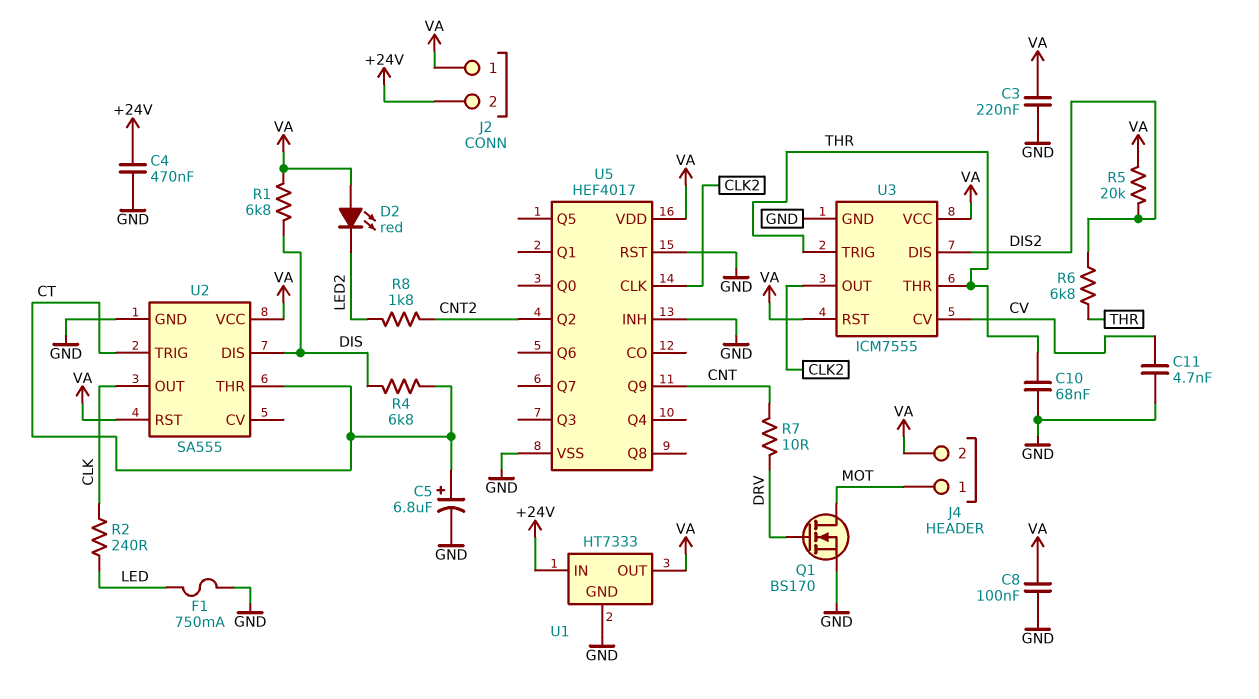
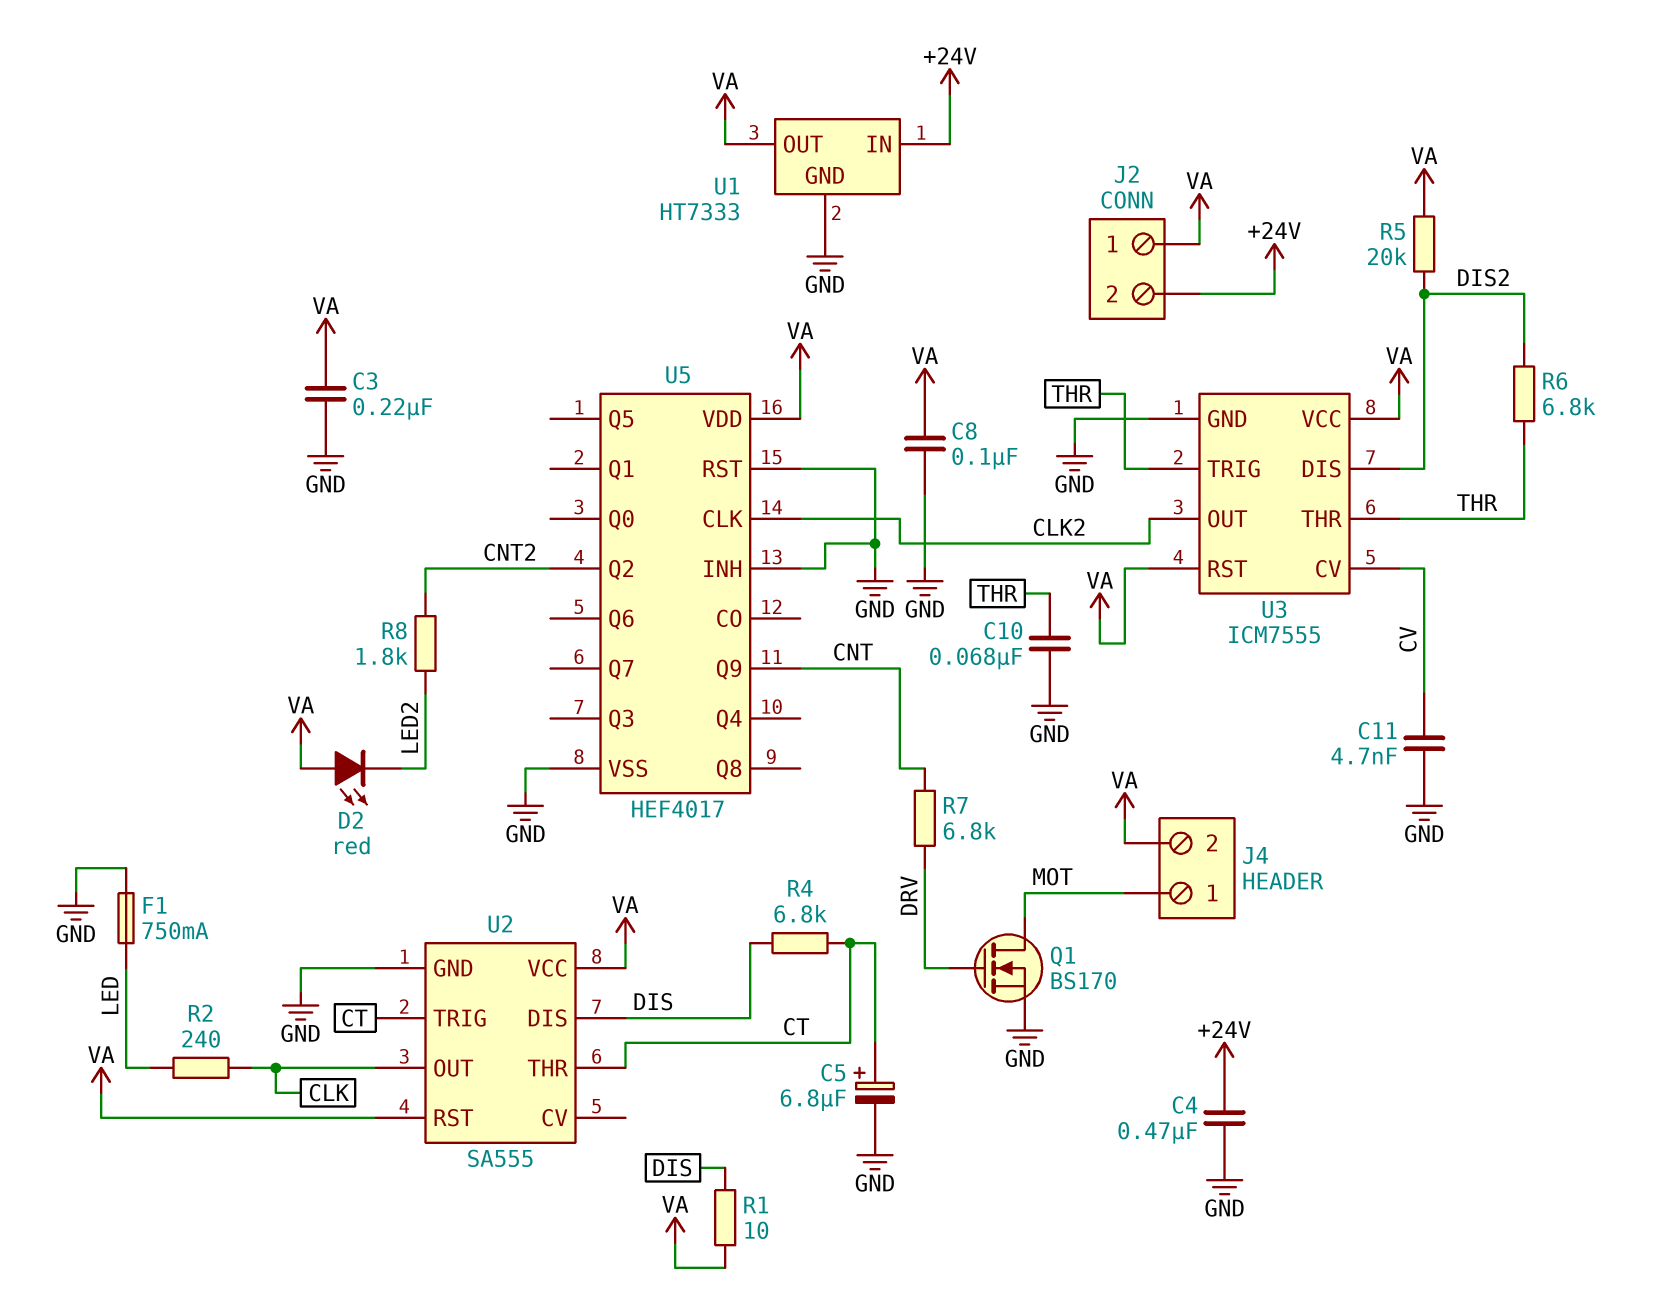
R1: 6.8k (DIS, VA) -> 10 (DIS, VA)
R7: 10 (CNT, DRV) -> 6.8k (CNT, DRV)

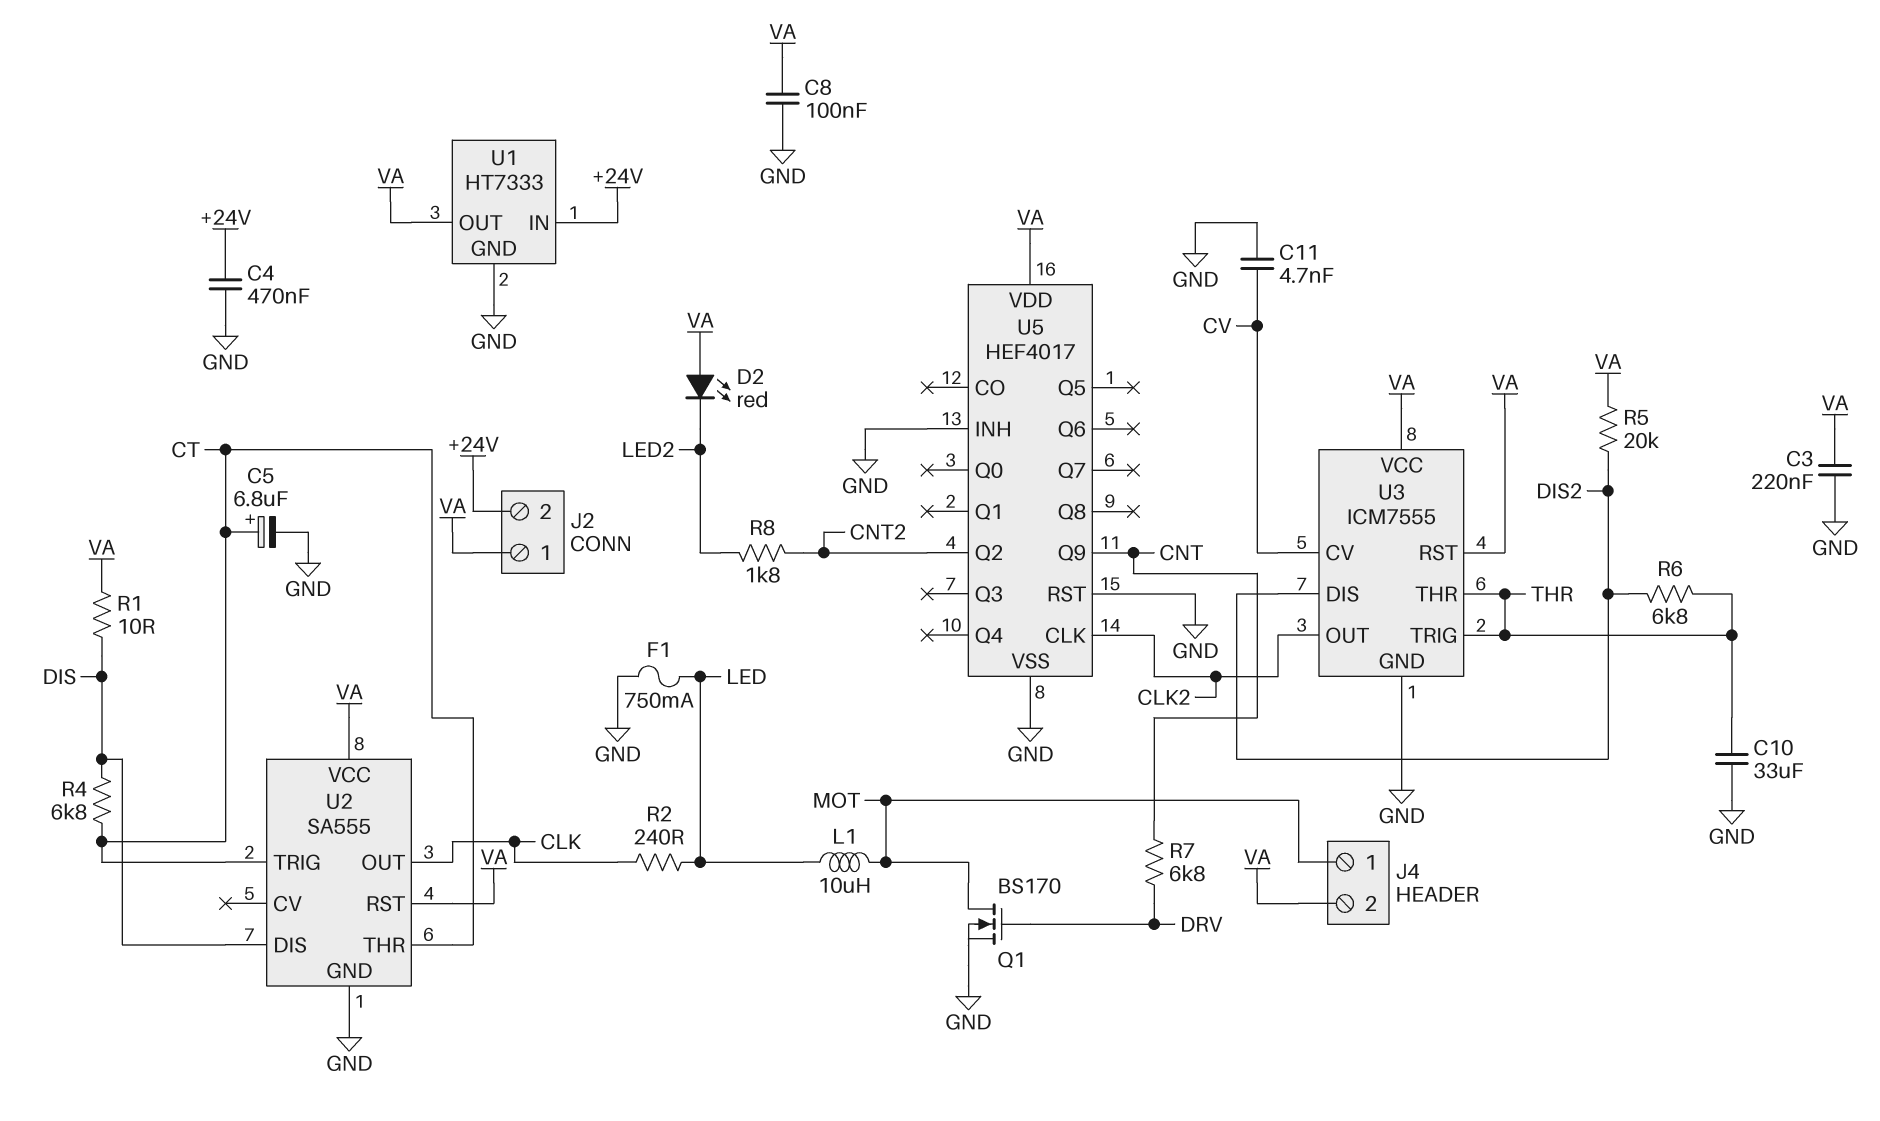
C10: 68nF (GND, THR) -> 33uF (GND, THR)
L1: none -> 10uH (LED, MOT)

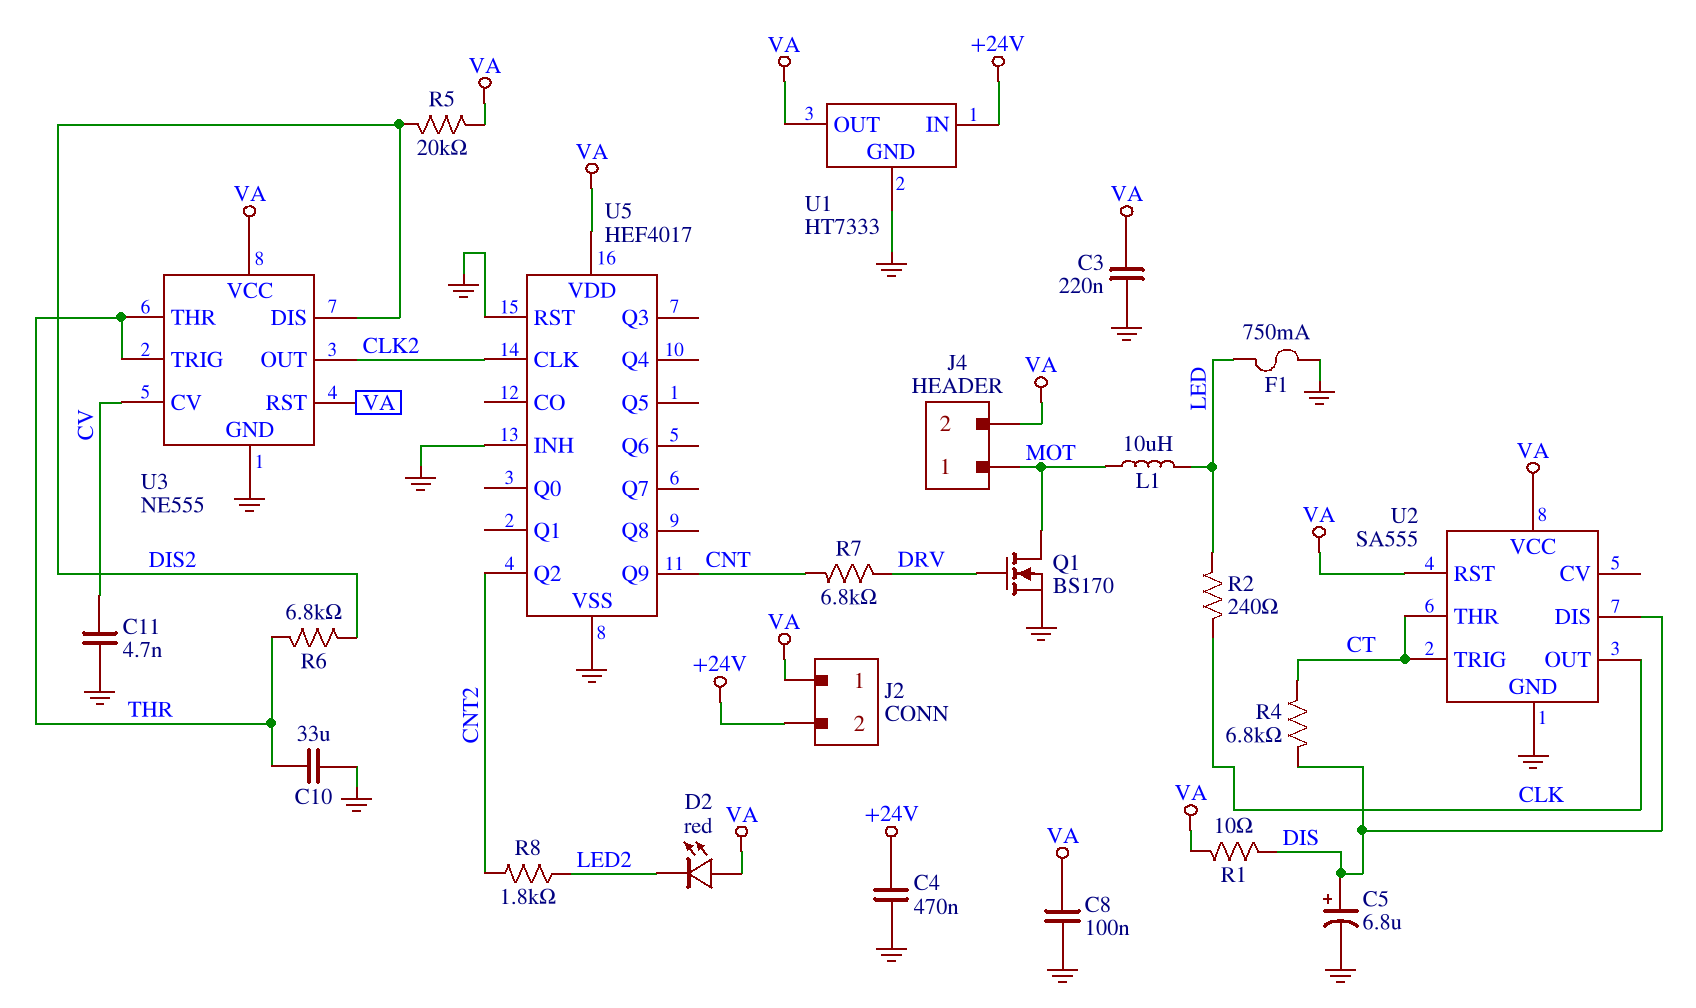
C5: 6.8uF (plus CT, minus GND) -> 6.8uF (plus DIS, minus GND)
U3: ICM7555 -> NE555

